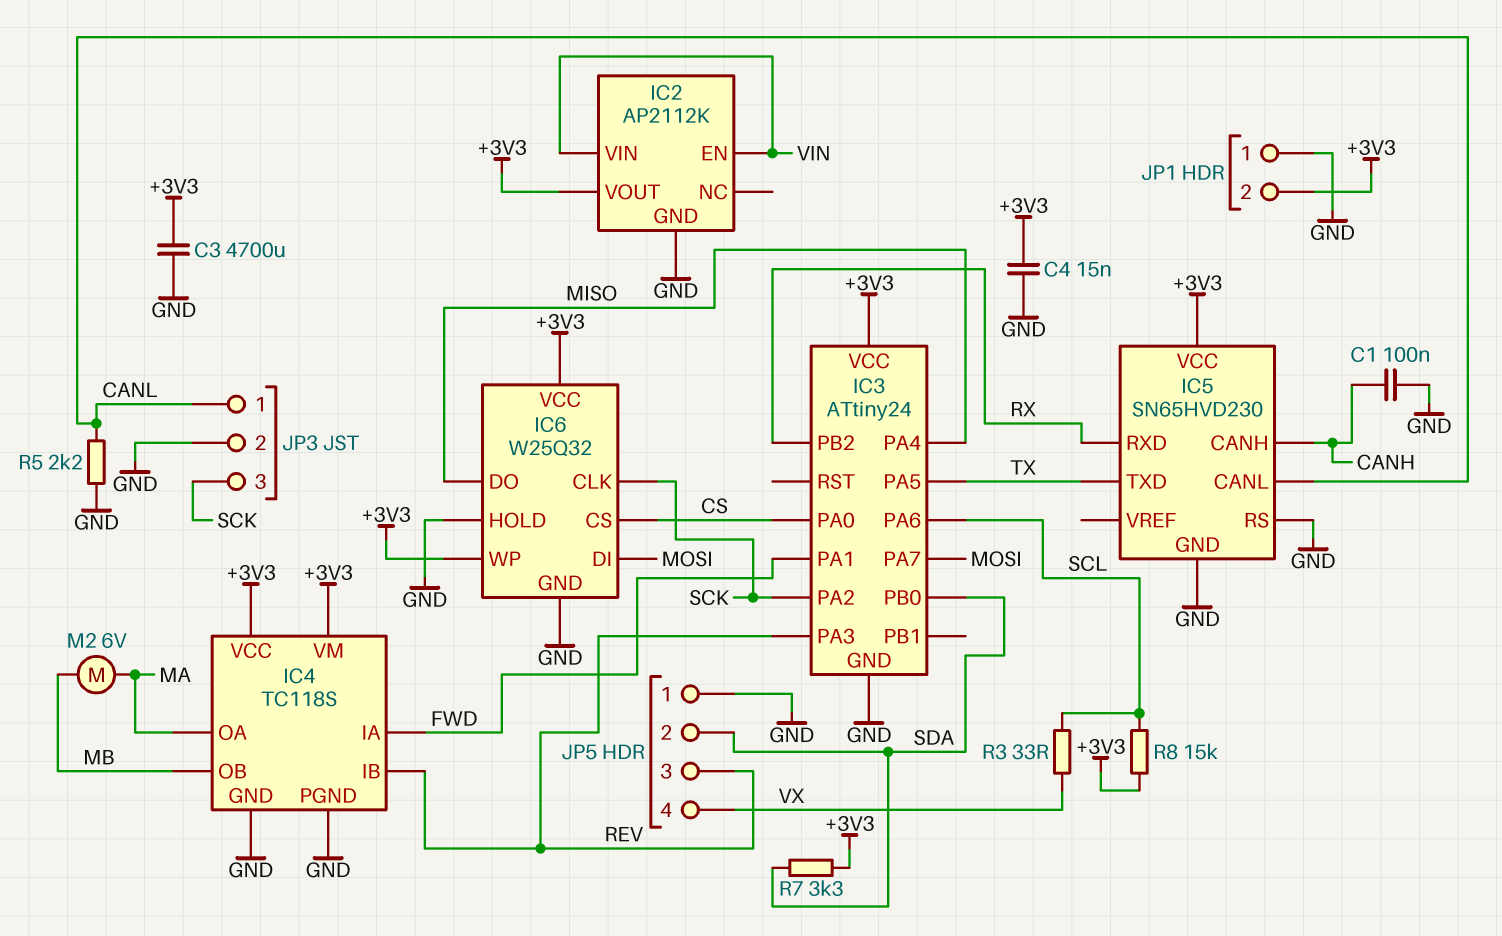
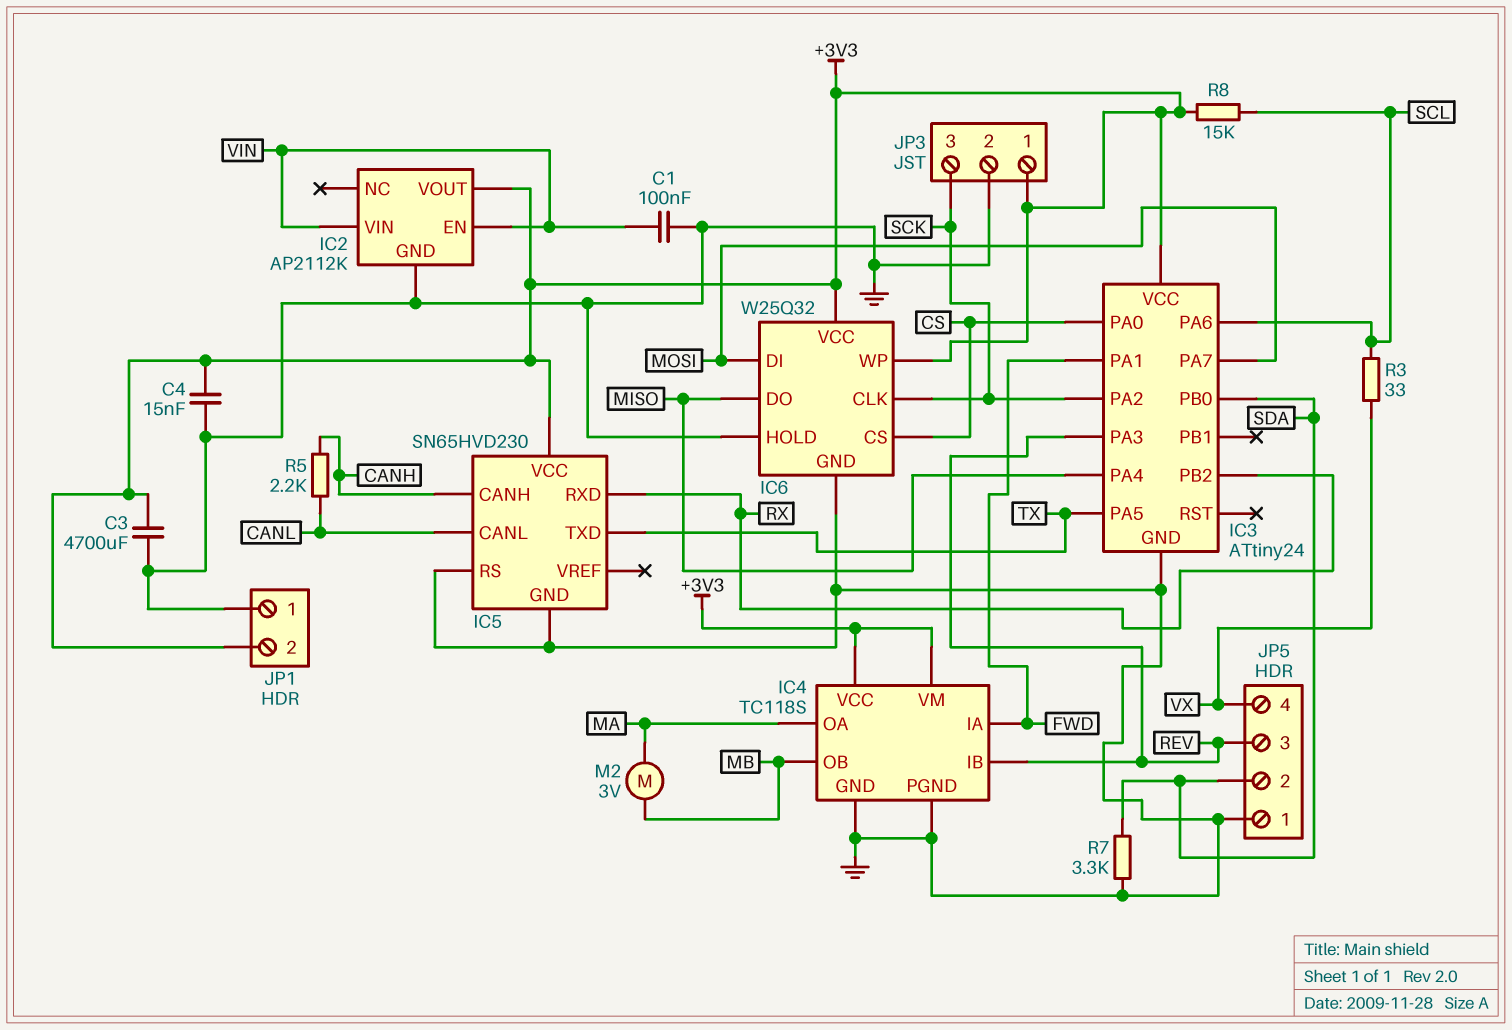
C1: 100nF (CANH, GND) -> 100nF (GND, VIN)
JP3 pin 1: CANL -> +3V3
M2: motor 6V (MA, MB) -> motor 3V (MA, MB)
R5: 2.2k (CANL, GND) -> 2.2k (CANH, CANL)
R7: 3.3k (+3V3, SDA) -> 3.3k (GND, SDA)

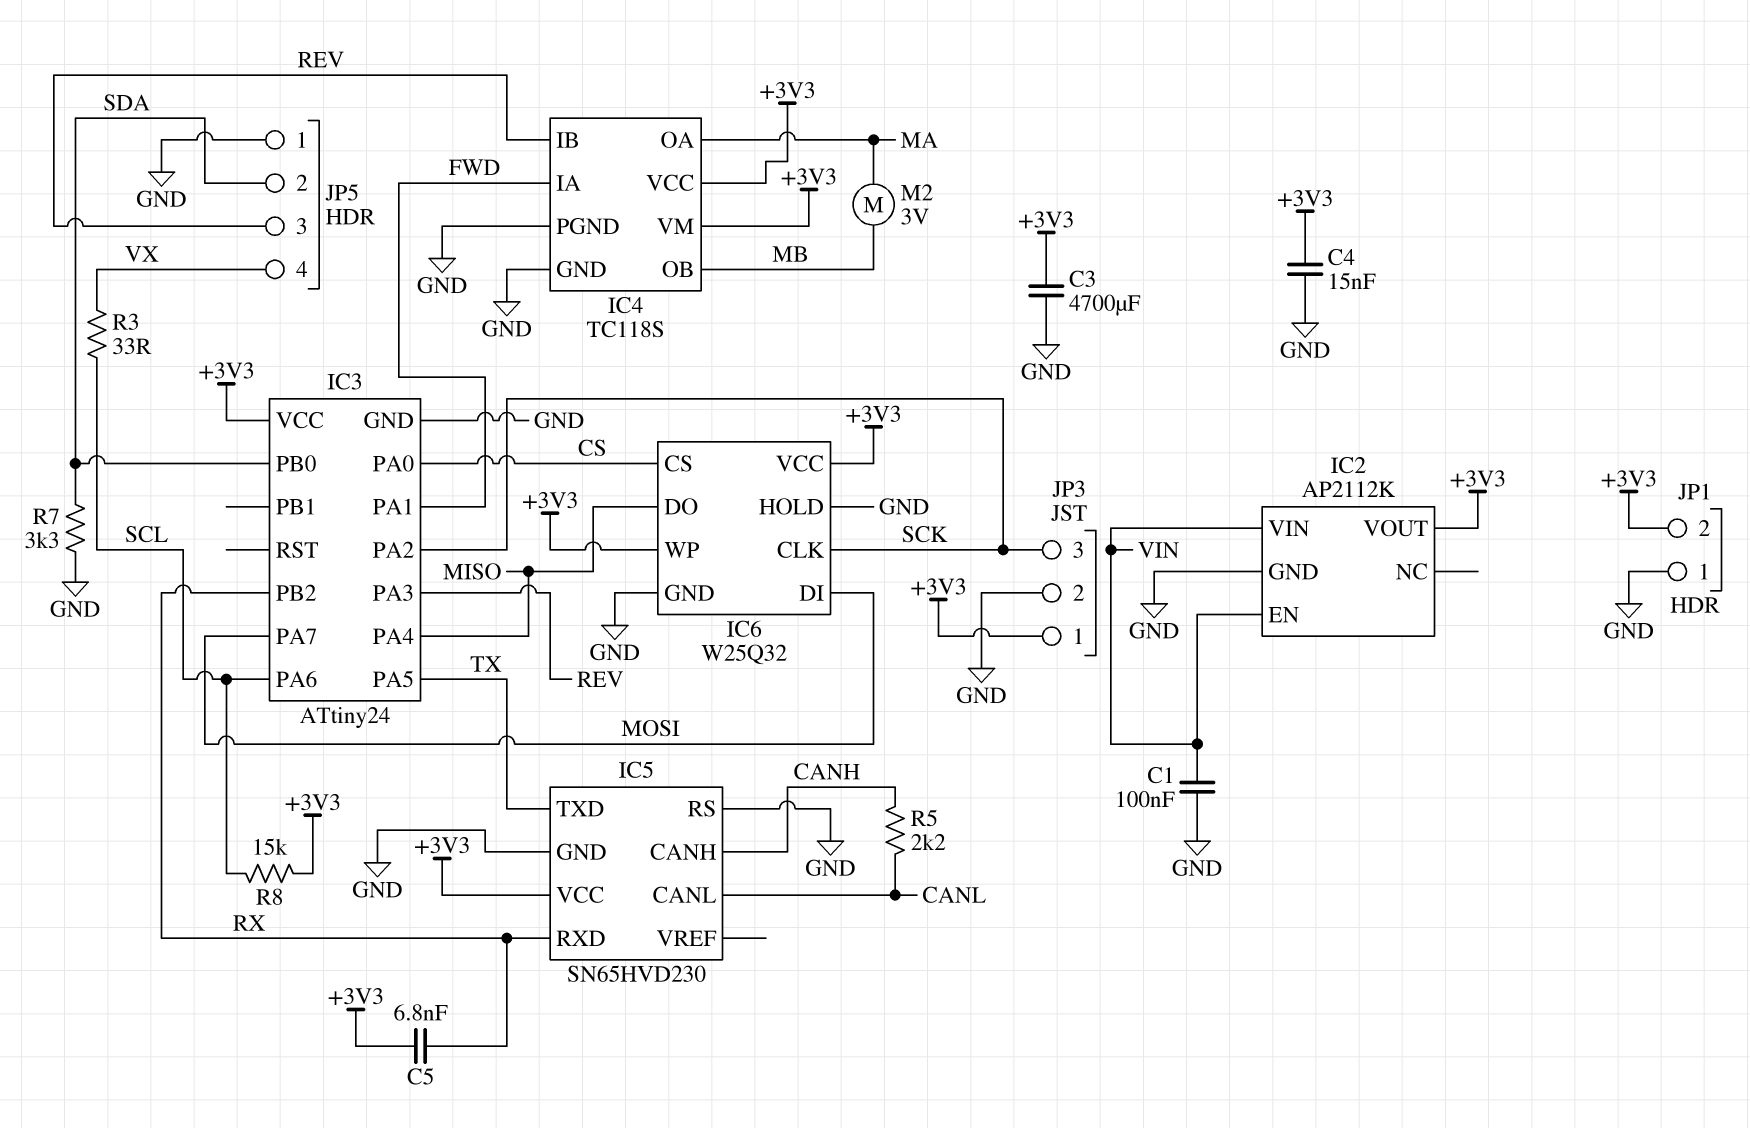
C5: none -> 6.8nF (+3V3, RX)

